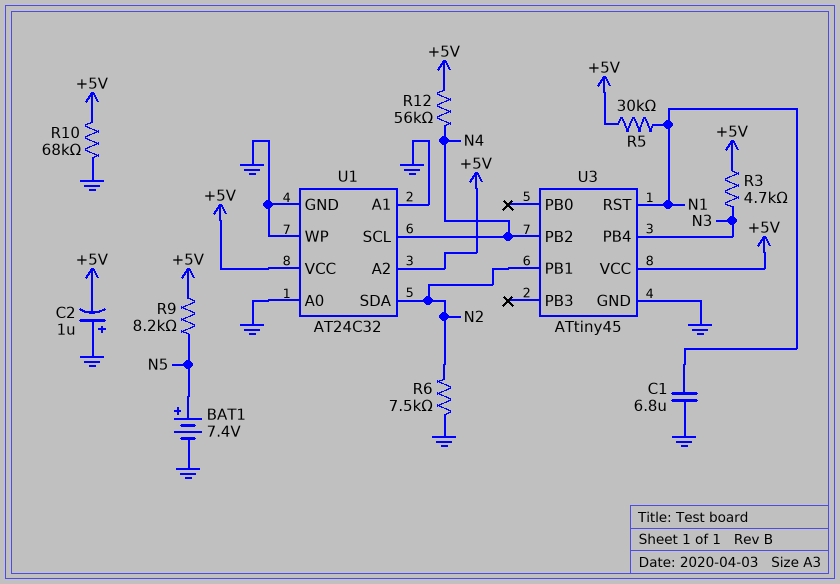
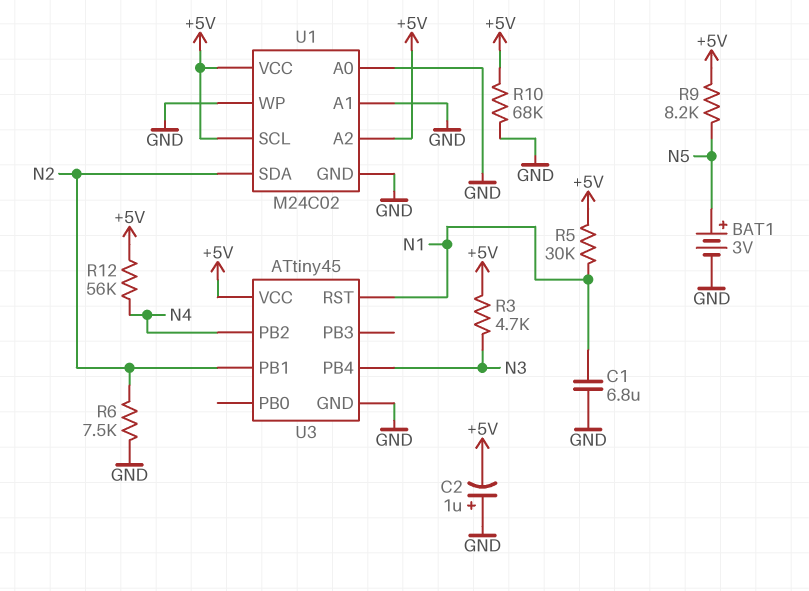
BAT1: 7.4V (plus N5, minus GND) -> 3V (plus N5, minus GND)
U1: AT24C32 -> M24C02
U1 pin SCL: N4 -> +5V

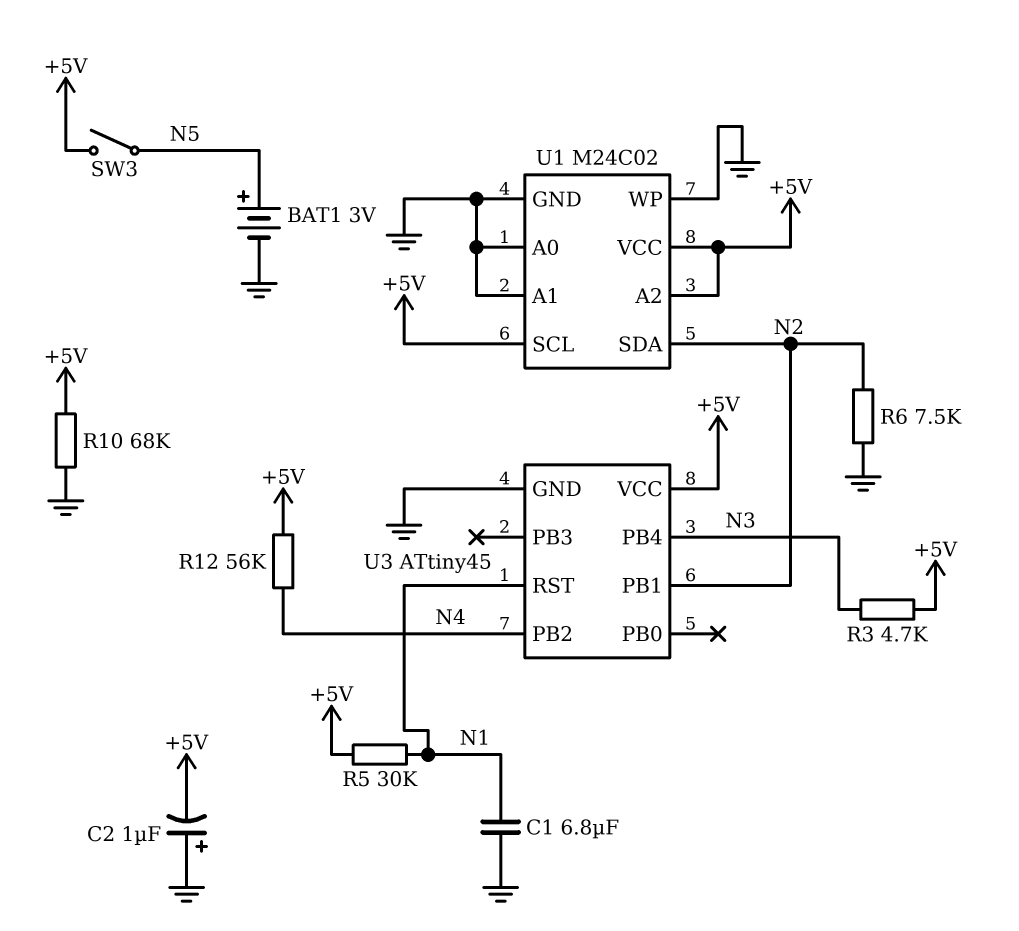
R9: 8.2k (+5V, N5) -> none
SW3: none -> switch (+5V, N5)

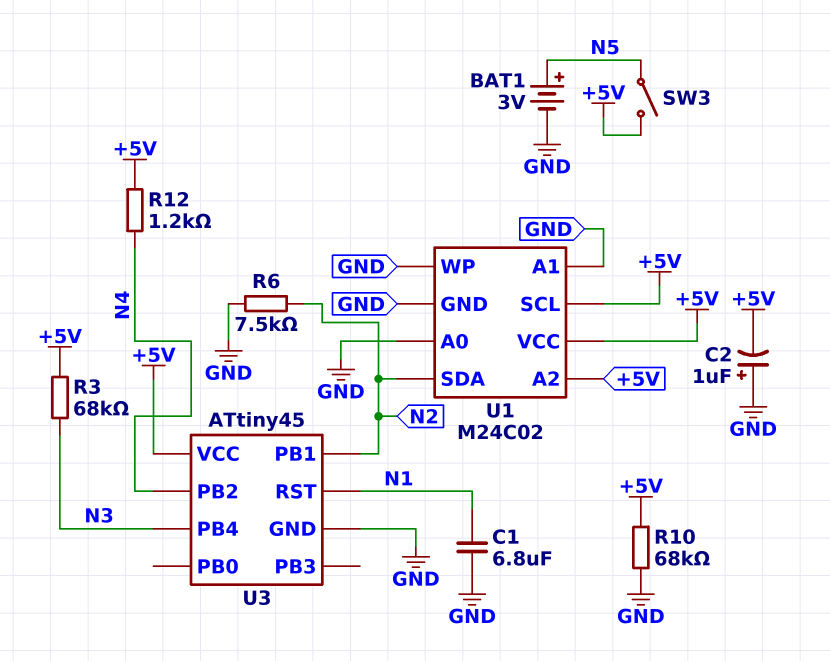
R3: 4.7k (+5V, N3) -> 68k (+5V, N3)
R5: 30k (+5V, N1) -> none
R12: 56k (+5V, N4) -> 1.2k (+5V, N4)

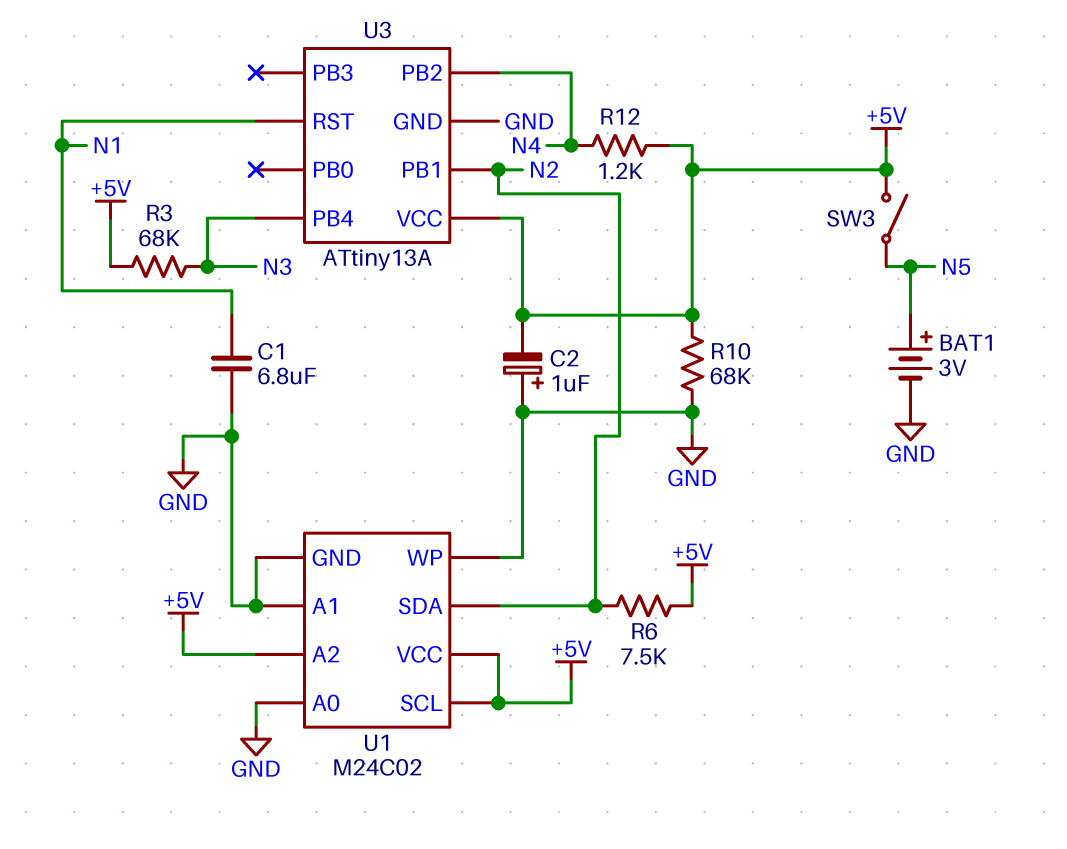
R6: 7.5k (GND, N2) -> 7.5k (+5V, N2)
U3: ATtiny45 -> ATtiny13A

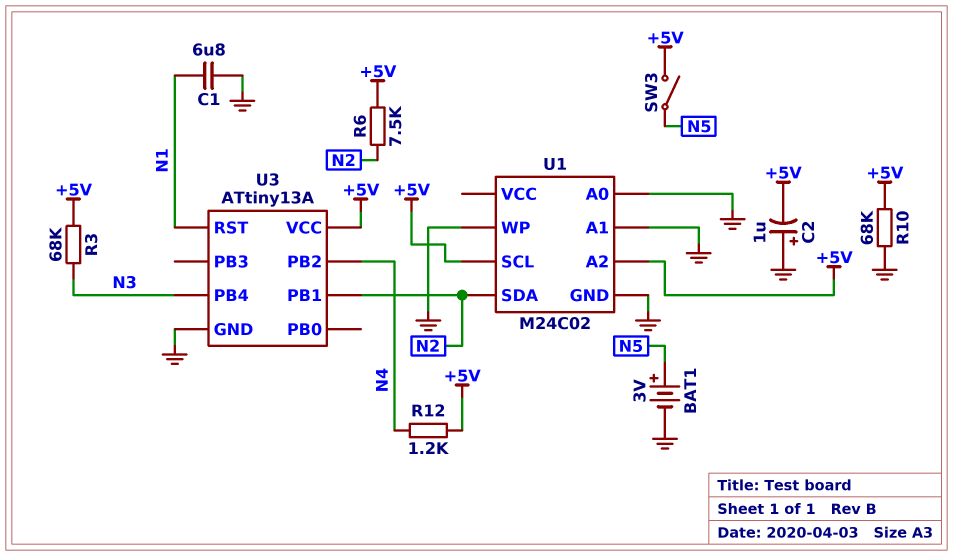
U1 pin VCC: +5V -> none

